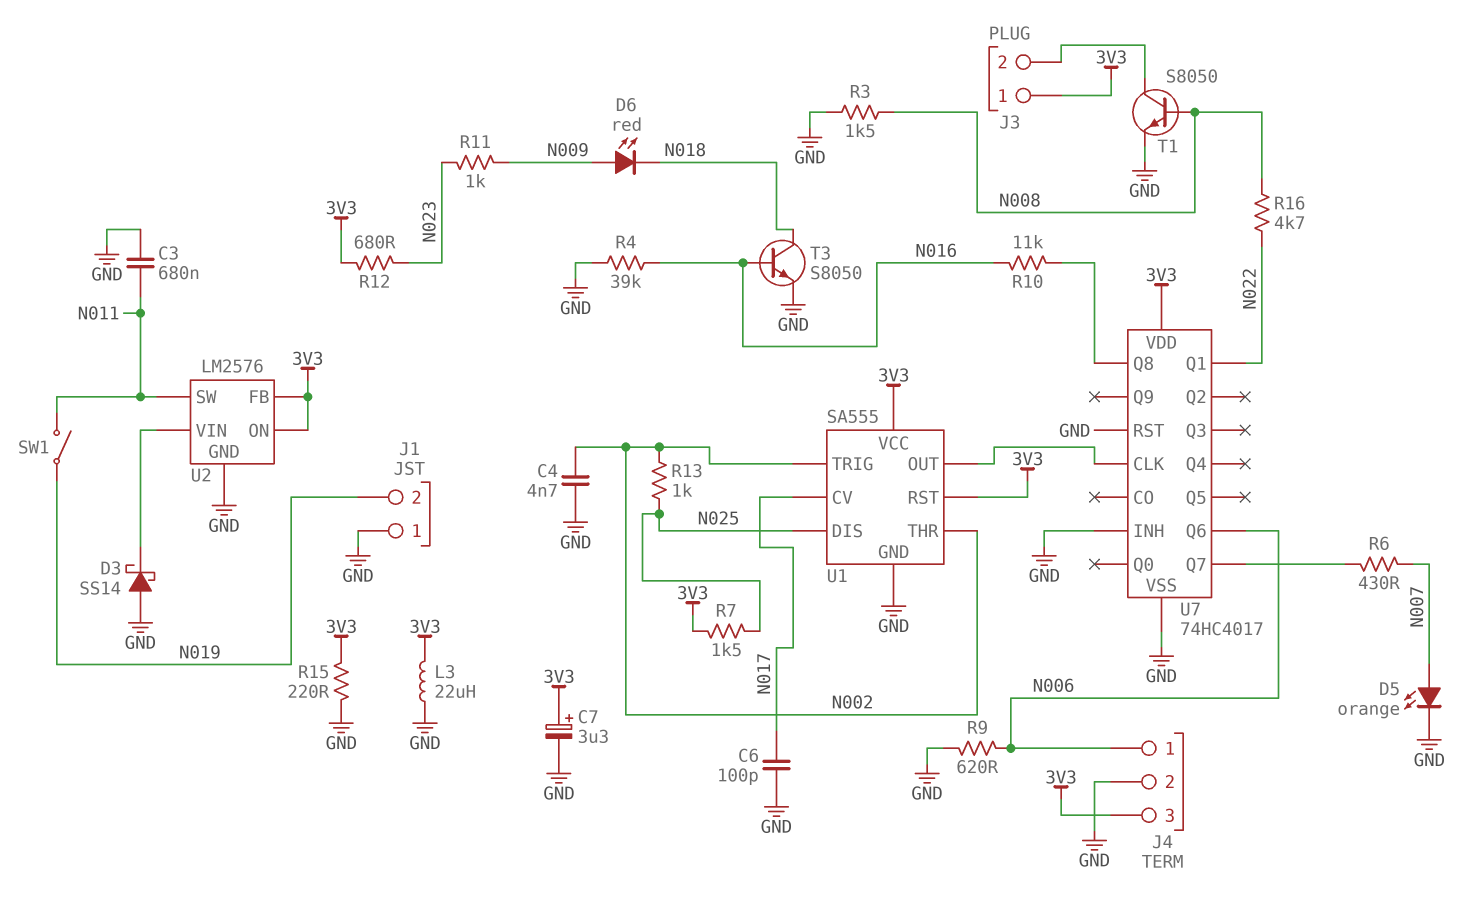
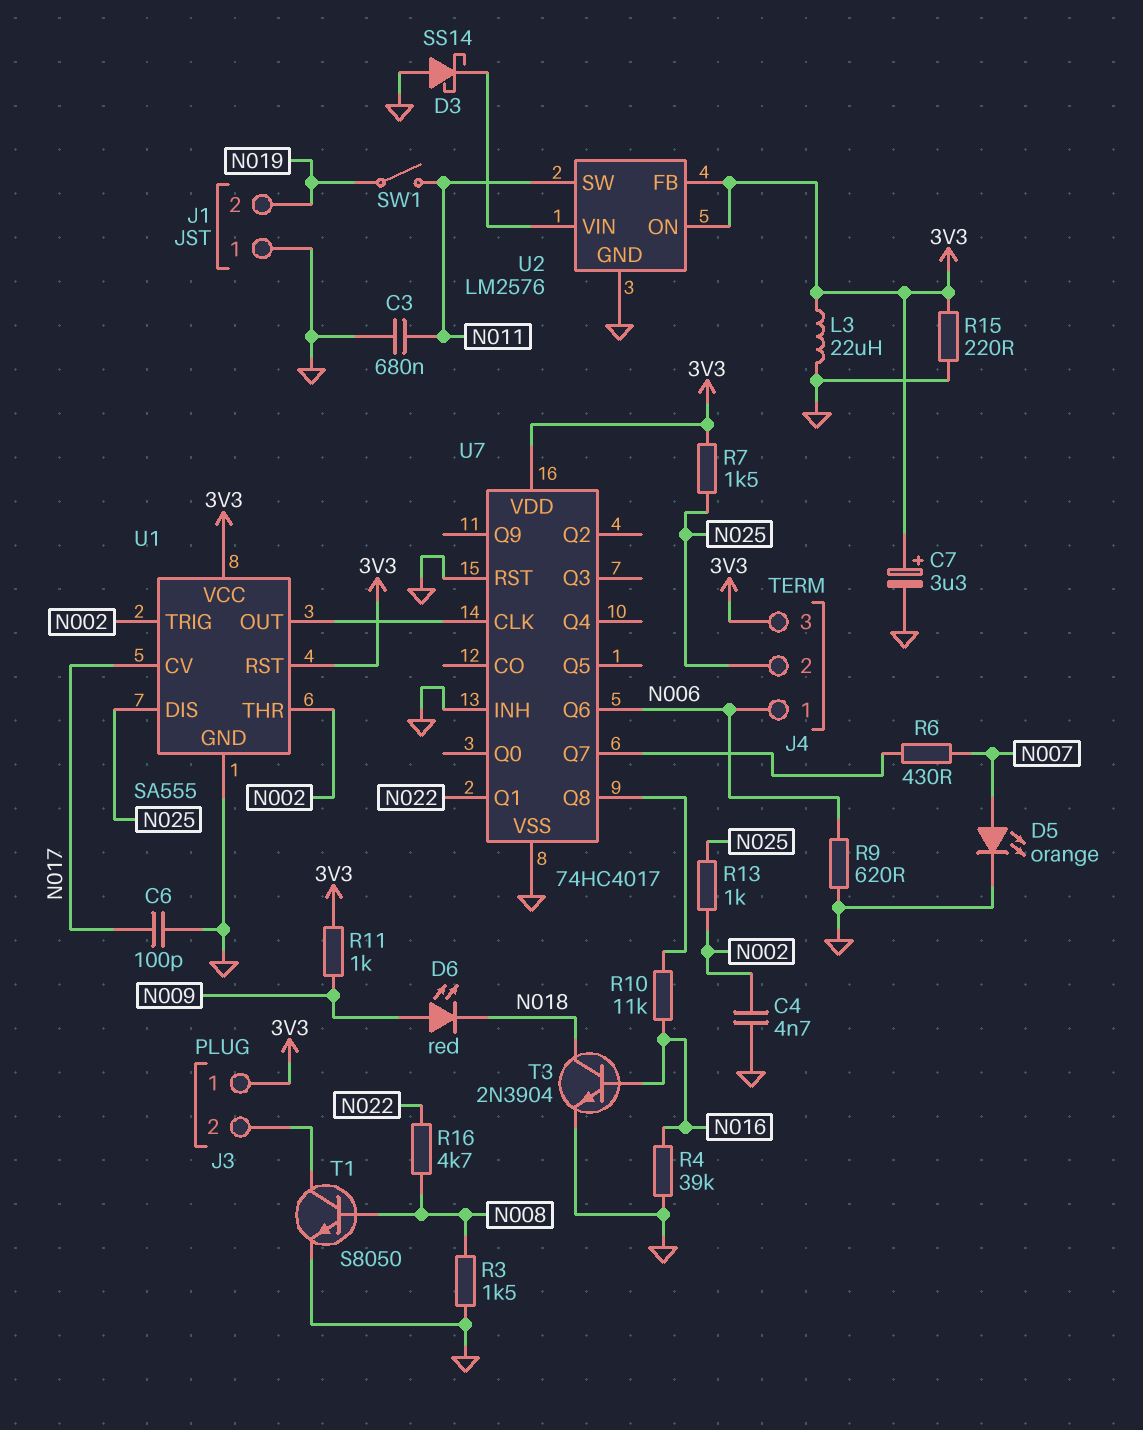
J4 pin 2: GND -> N025
R11: 1k (N009, N023) -> 1k (3V3, N009)
R12: 680 (3V3, N023) -> none
T3: NPN S8050 (B N016, C N018, E GND) -> NPN 2N3904 (B N016, C N018, E GND)

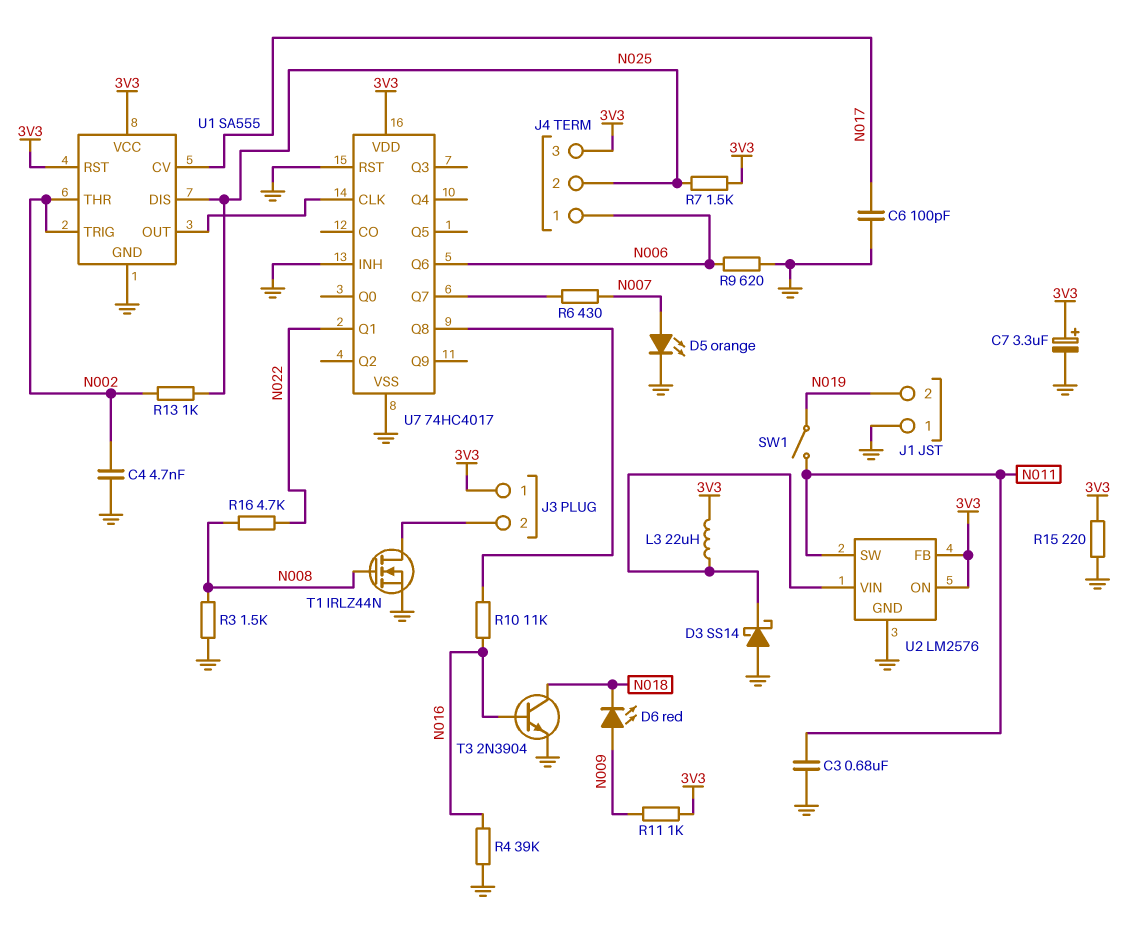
L3: 22uH (3V3, GND) -> 22uH (3V3, U2/VIN)
T1: NPN S8050 (B N008, C J3/2, E GND) -> NMOS IRLZ44N (G N008, D J3/2, S GND)

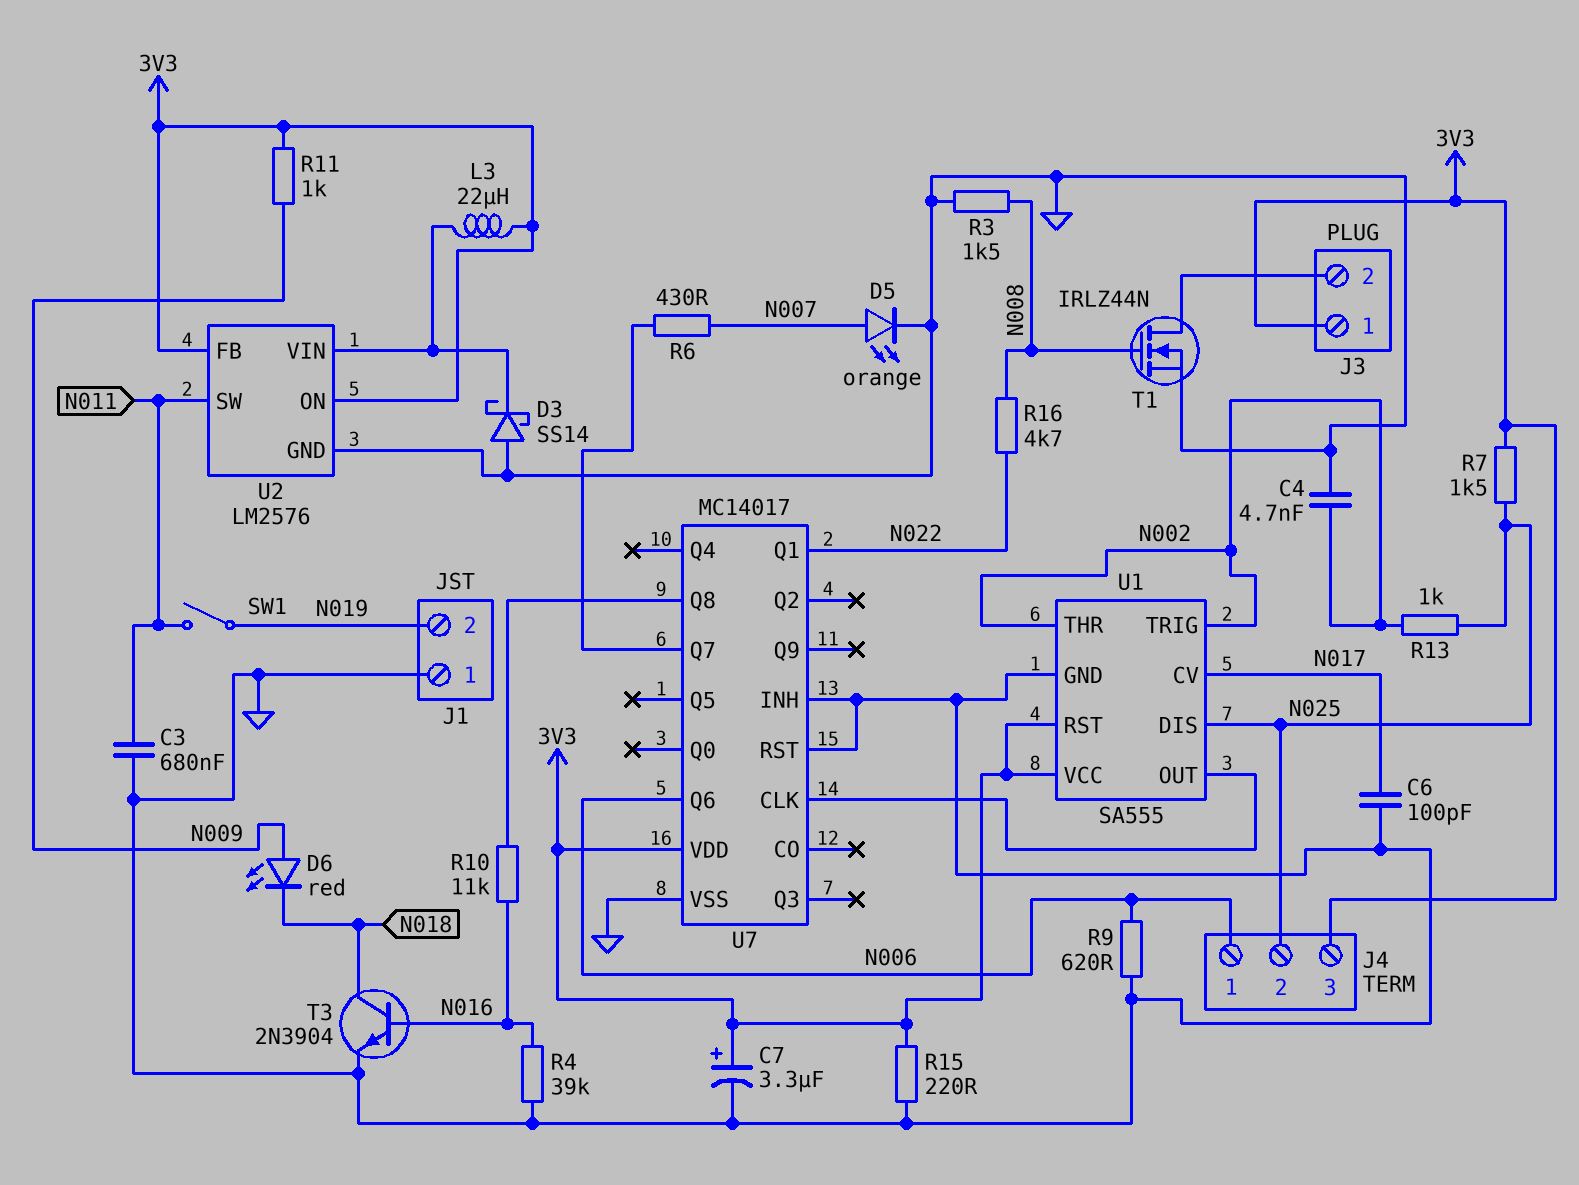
U7: 74HC4017 -> MC14017

